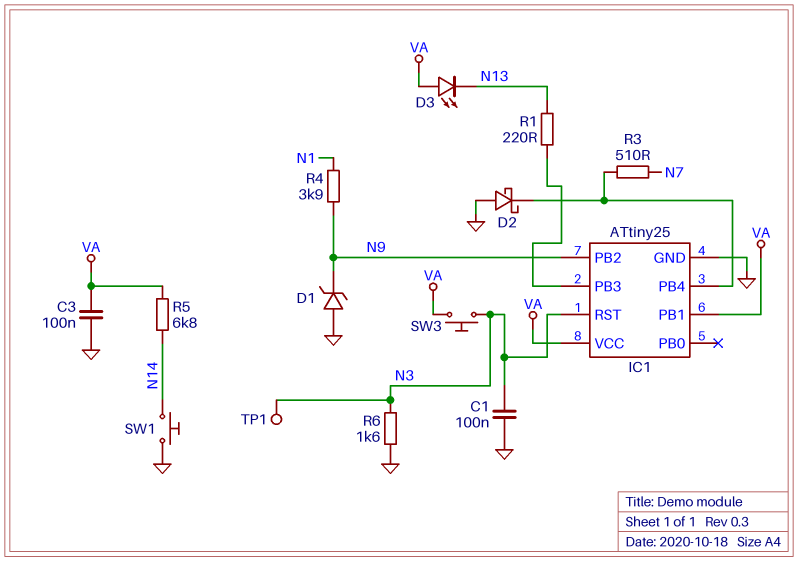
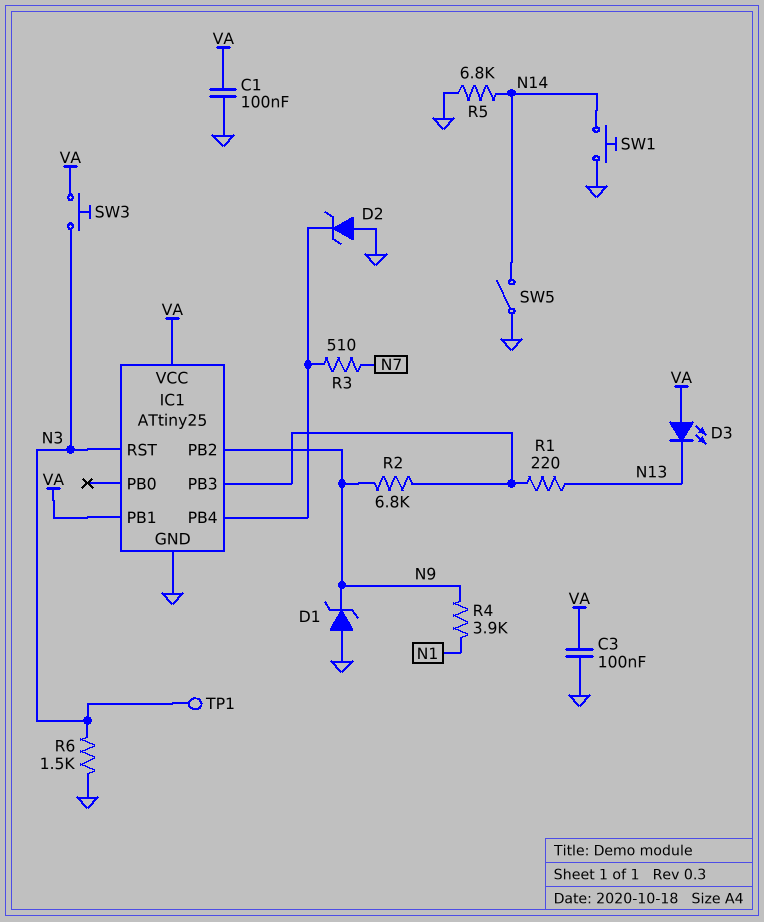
C1: 100nF (GND, N3) -> 100nF (GND, VA)
D2: schottky (A GND, K IC1/PB4) -> zener (A GND, K IC1/PB4)
R2: none -> 6.8k (IC1/PB3, N9)
R5: 6.8k (N14, VA) -> 6.8k (GND, N14)
R6: 1.6k (GND, N3) -> 1.5k (GND, N3)
SW5: none -> switch (GND, N14)

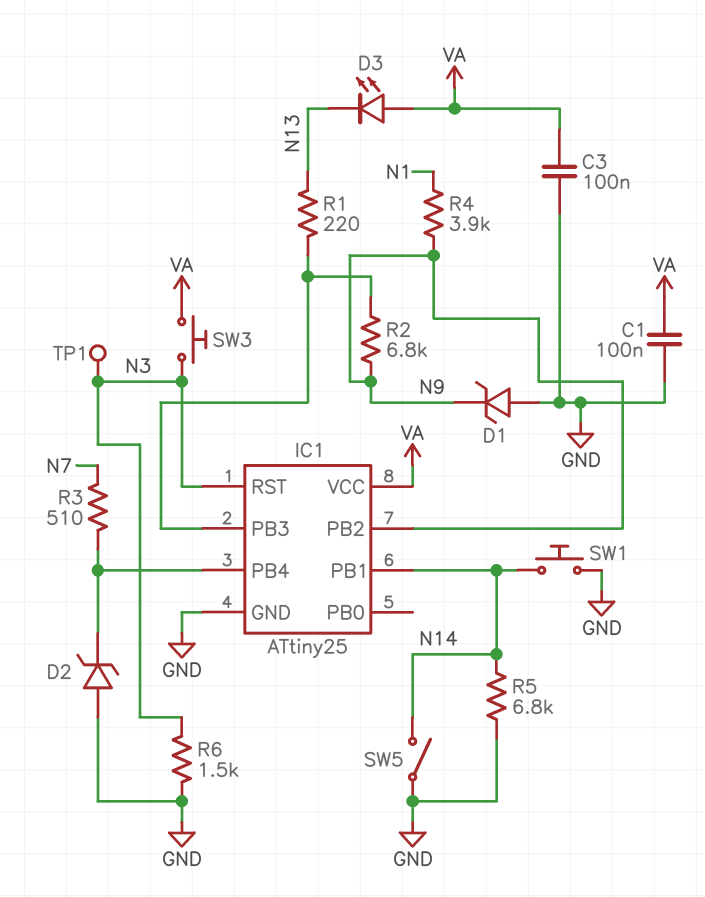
IC1 pin PB1: VA -> N14

